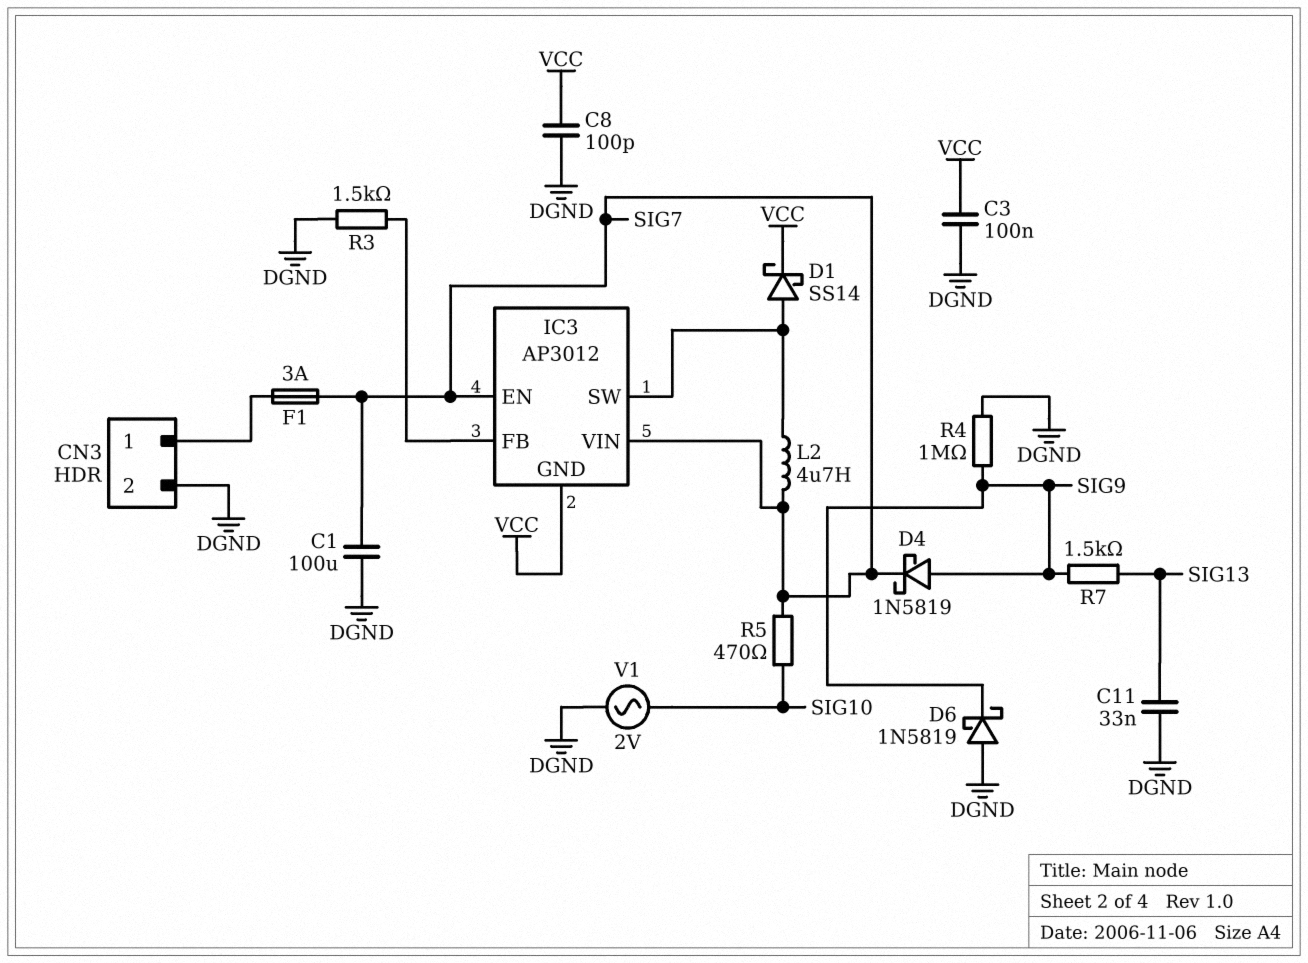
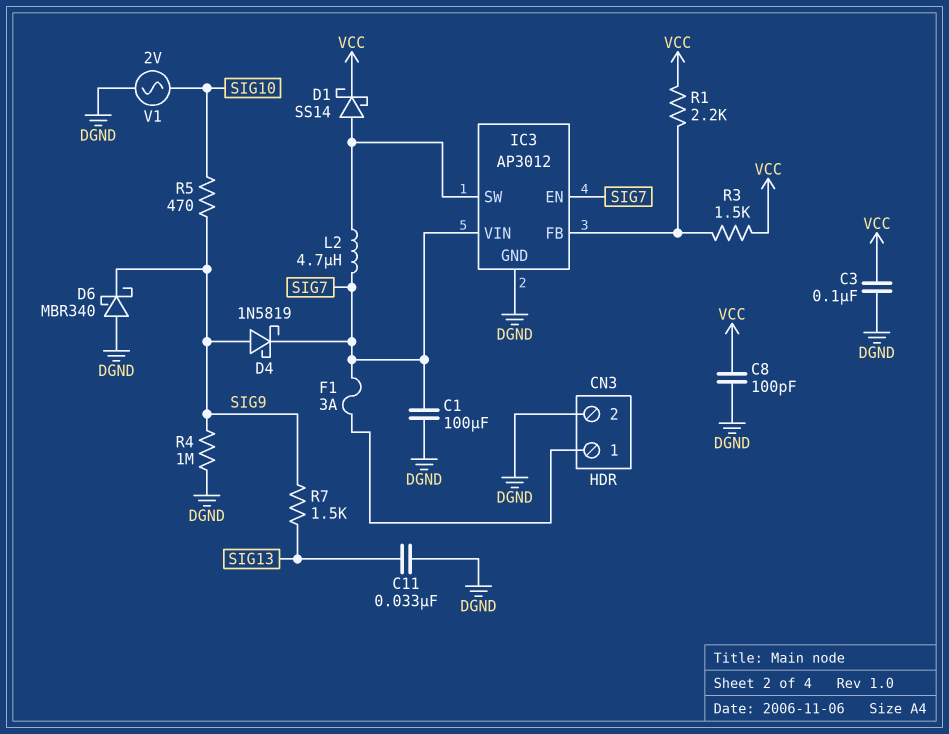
D6: schottky 1N5819 (A DGND, K SIG9) -> schottky MBR340 (A DGND, K SIG9)
IC3 pin GND: VCC -> DGND
R1: none -> 2.2k (IC3/FB, VCC)
R3: 1.5k (DGND, IC3/FB) -> 1.5k (IC3/FB, VCC)
R5: 470 (SIG7, SIG10) -> 470 (SIG9, SIG10)

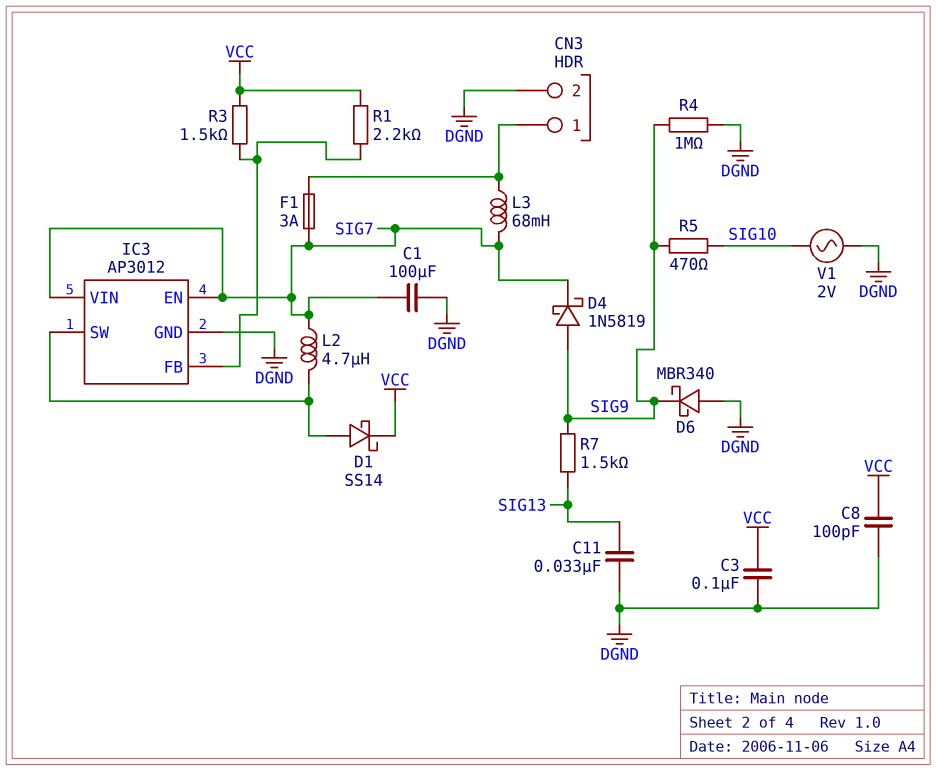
L3: none -> 68mH (CN3/1, SIG7)

